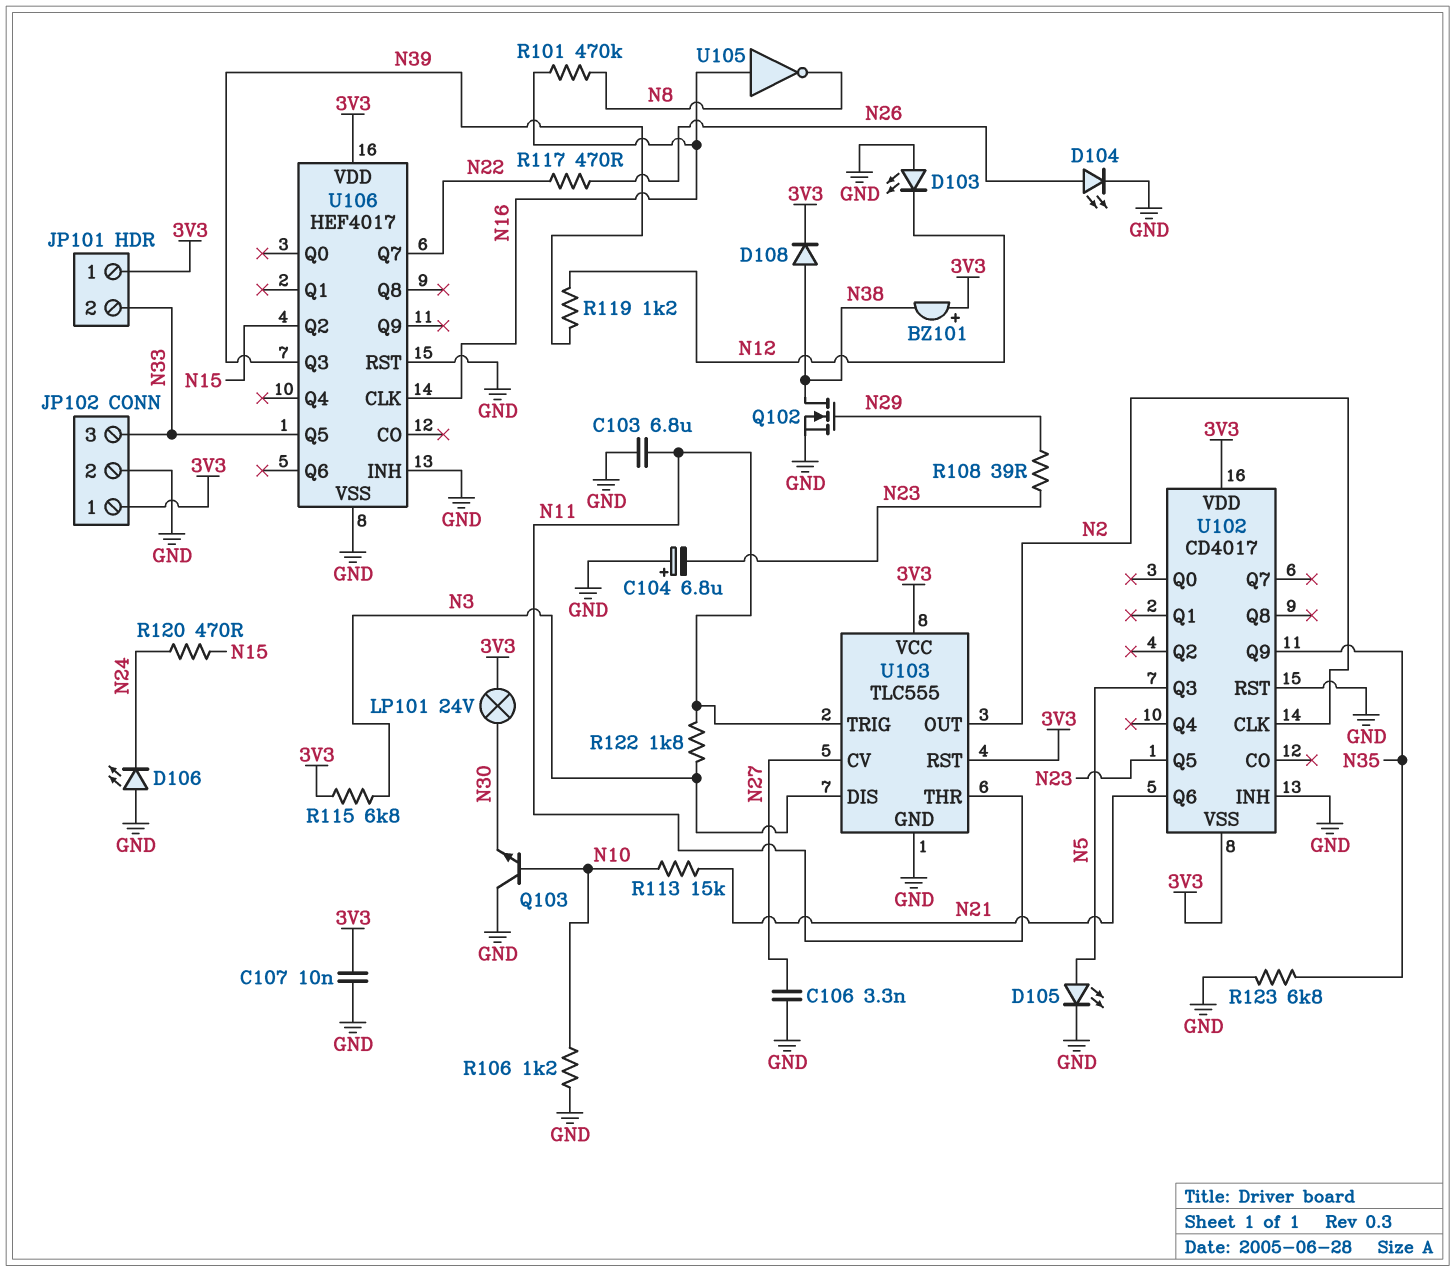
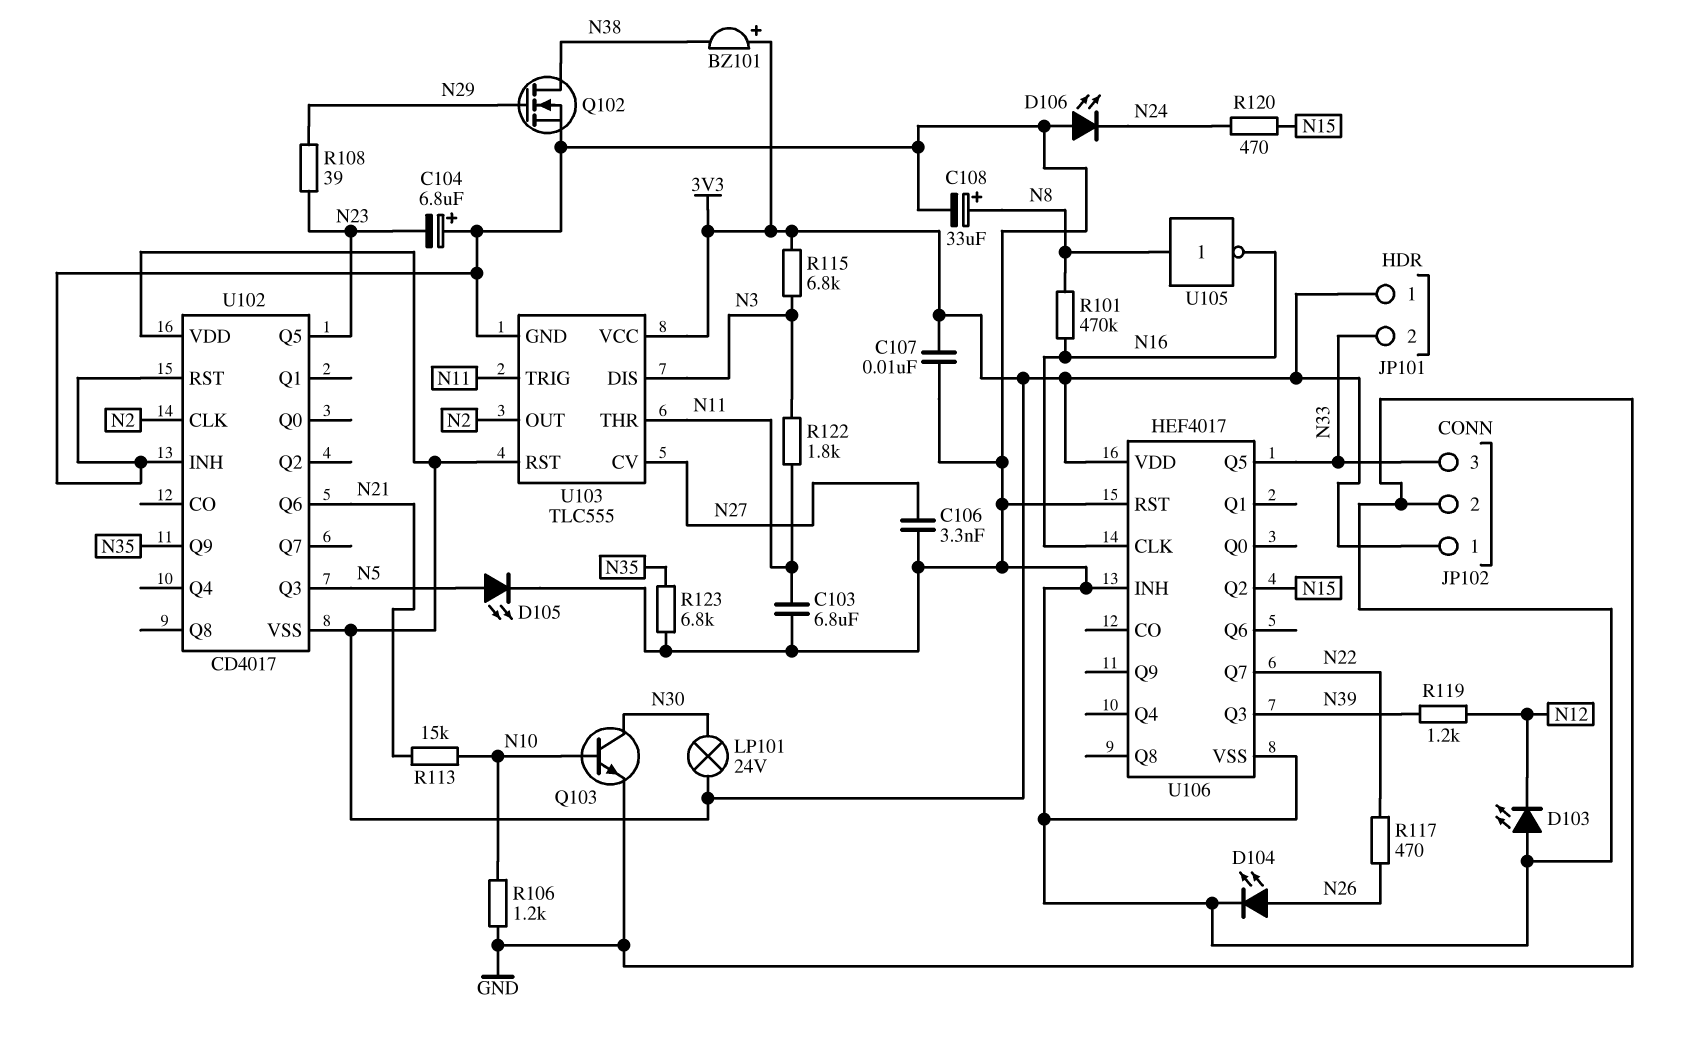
C108: none -> 33uF (plus N8, minus GND)
D108: diode (A N38, K 3V3) -> none
Q103: NPN (B N10, C GND, E N30) -> NPN (B N10, C N30, E GND)
U105: NOT (in N16, out N8) -> NOT (in N8, out N16)

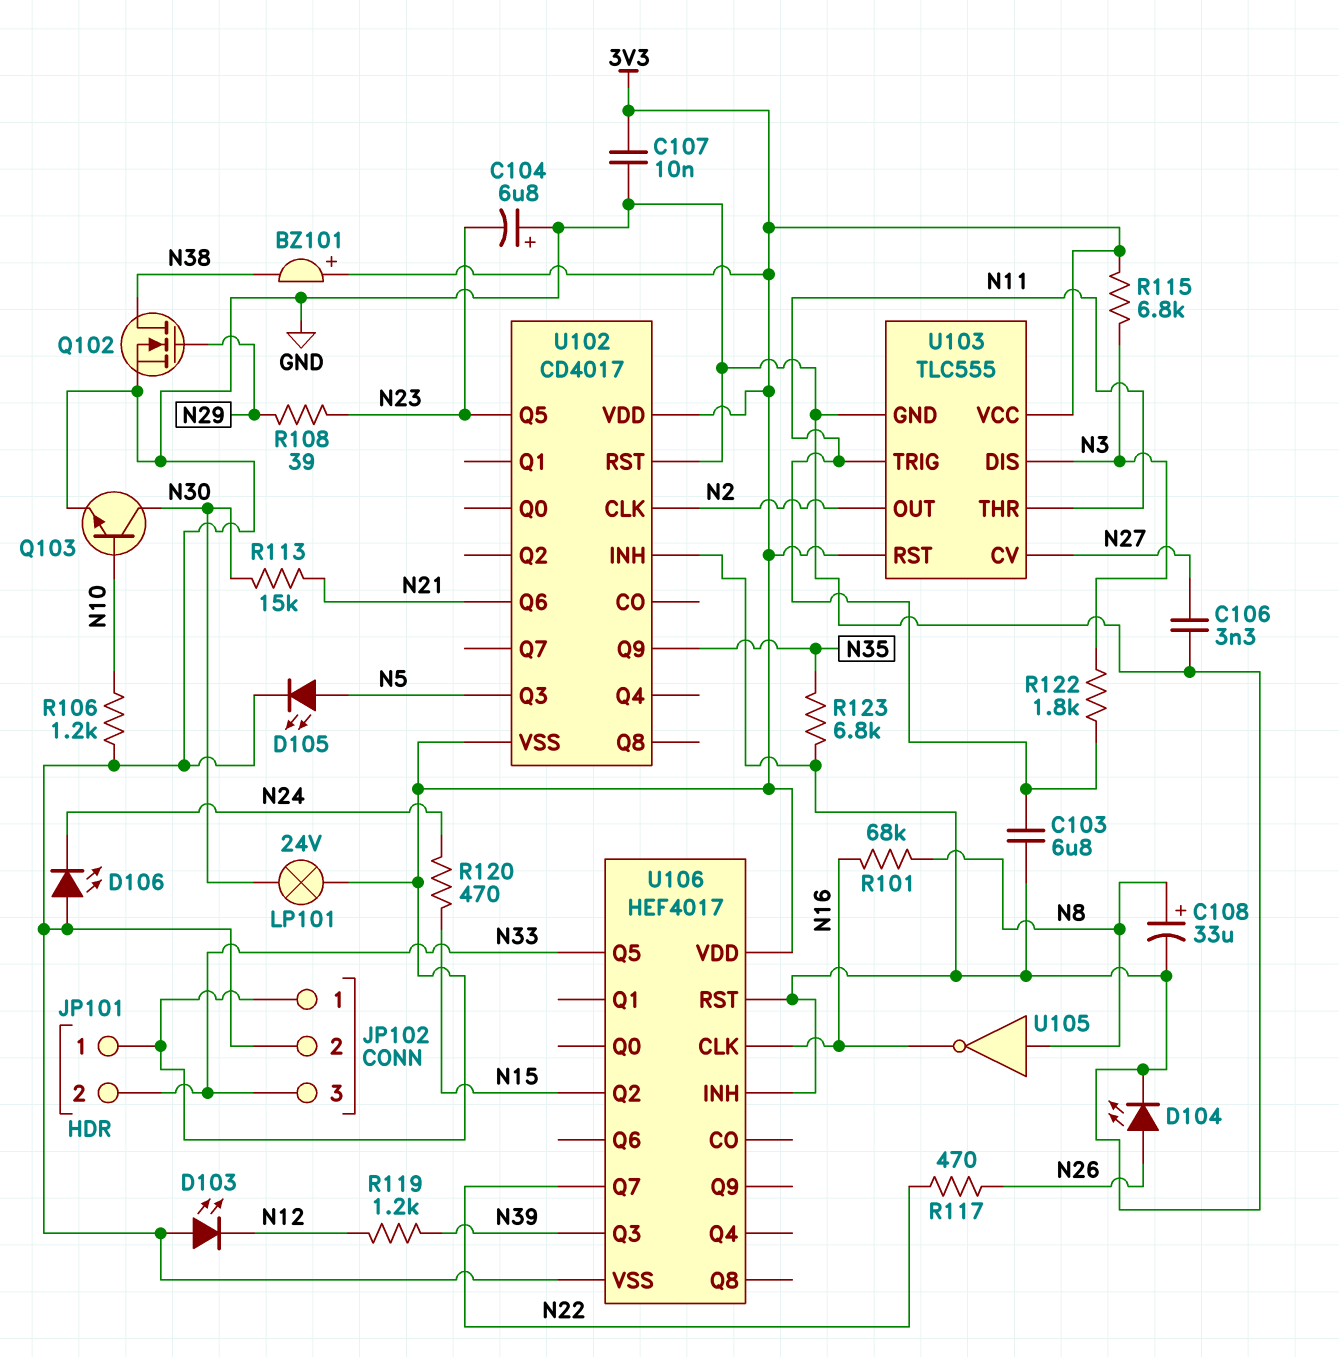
R101: 470k (N8, N16) -> 68k (N8, N16)
R113: 15k (N10, N21) -> 15k (N21, N30)

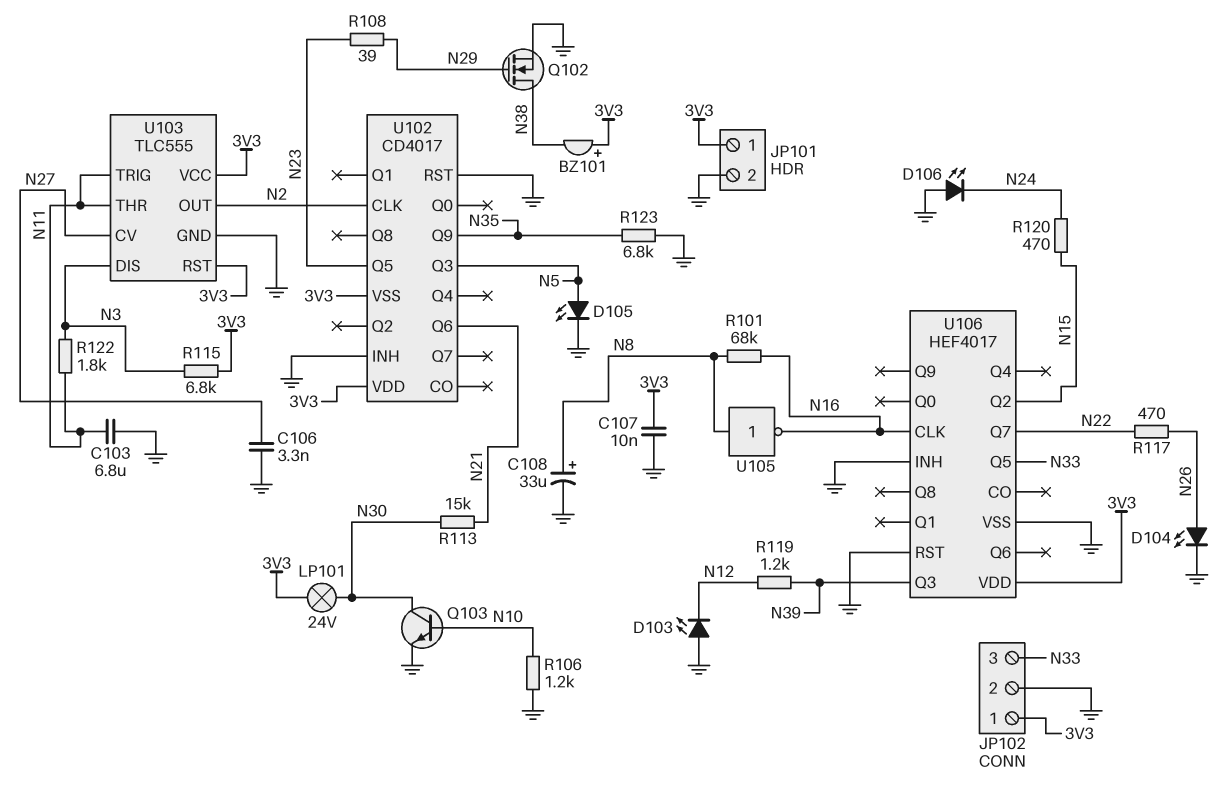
C104: 6.8uF (plus GND, minus N23) -> none
JP101 pin 2: N33 -> GND

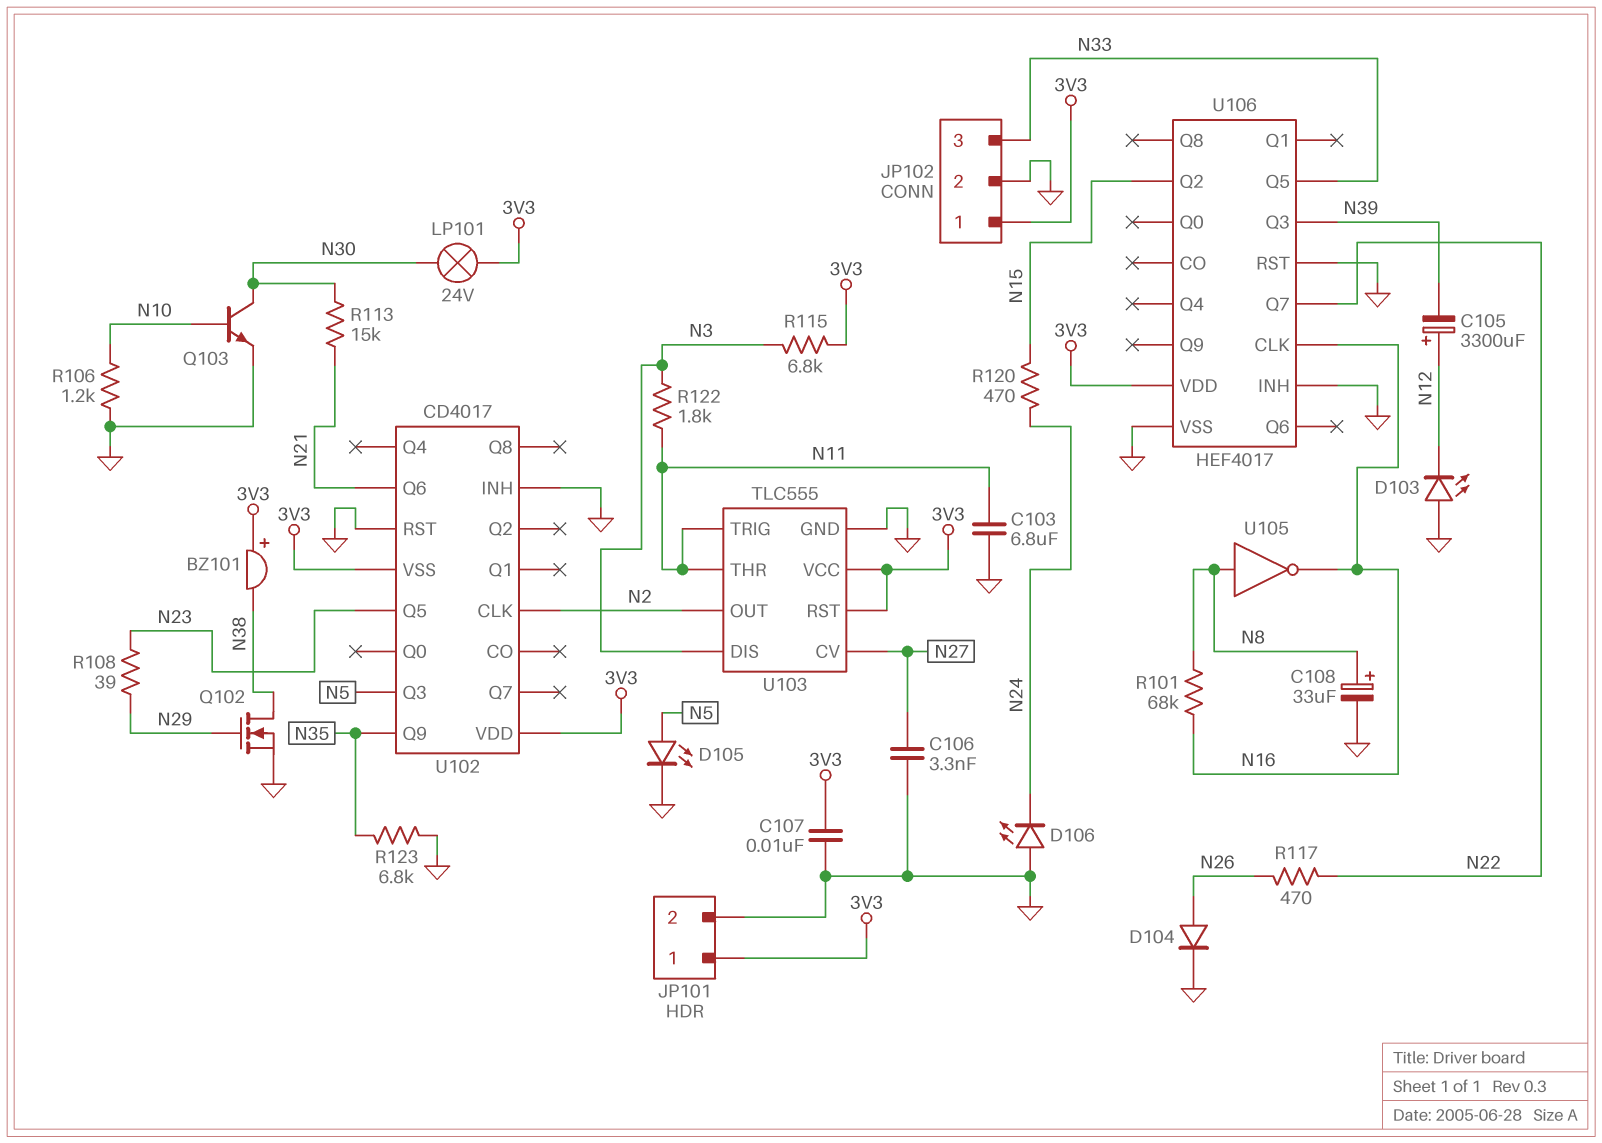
C105: none -> 3300uF (plus N12, minus N39)
D104: LED (A N26, K GND) -> diode (A N26, K GND)
R119: 1.2k (N12, N39) -> none

